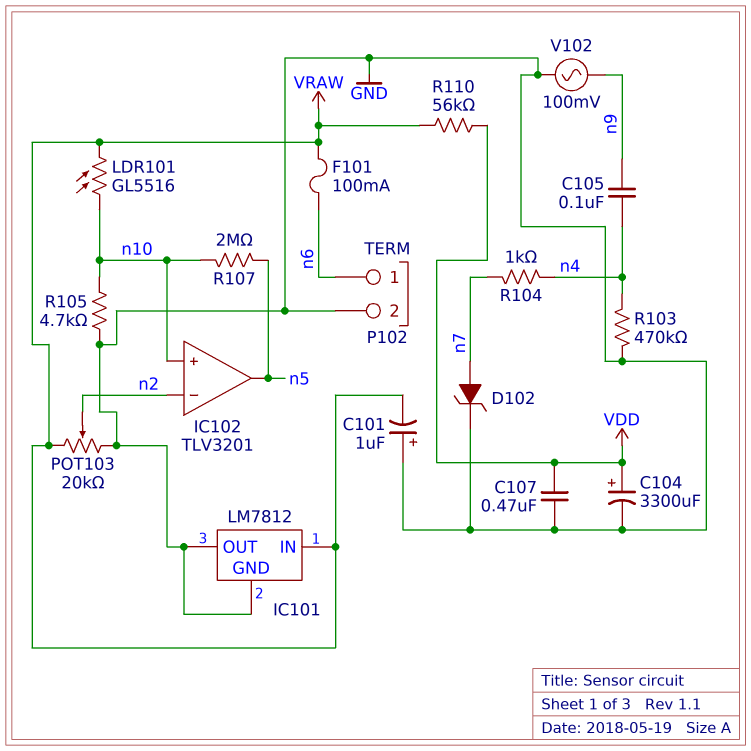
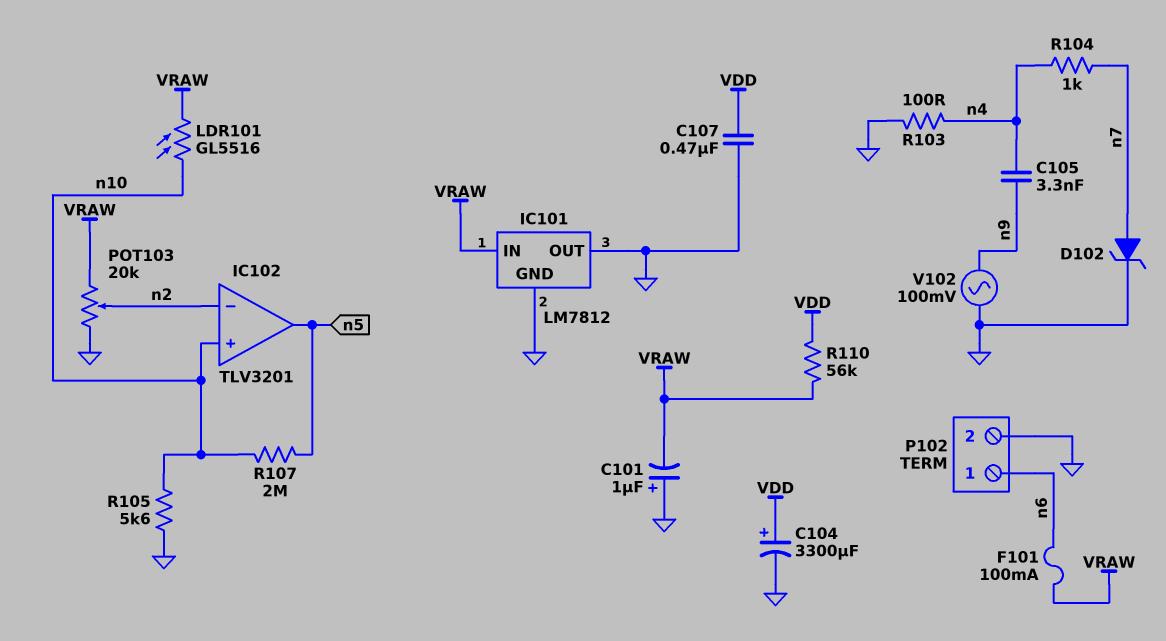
C105: 100nF (n4, n9) -> 3.3nF (n4, n9)
R103: 470k (GND, n4) -> 100 (GND, n4)
R105: 4.7k (GND, n10) -> 5.6k (GND, n10)

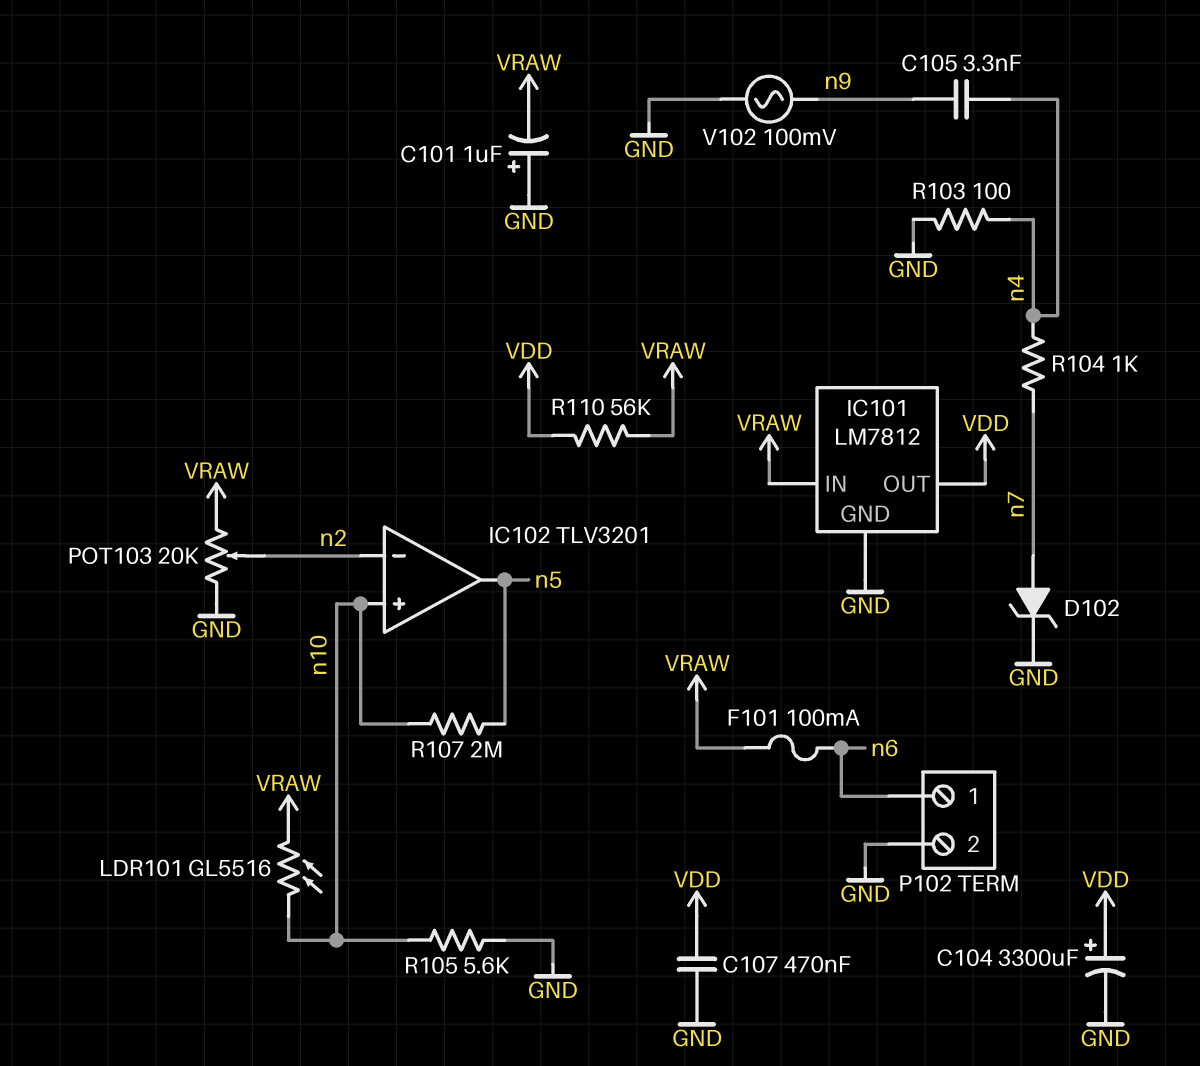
IC101 pin OUT: GND -> VDD

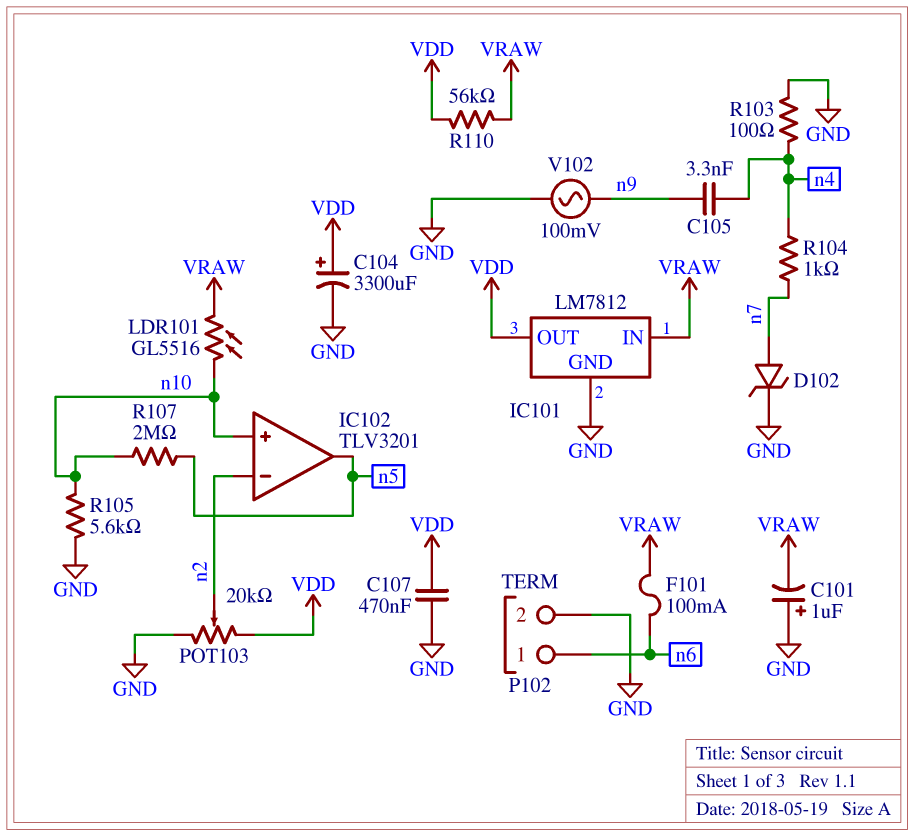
POT103: 20k (GND, VRAW, wiper n2) -> 20k (GND, VDD, wiper n2)

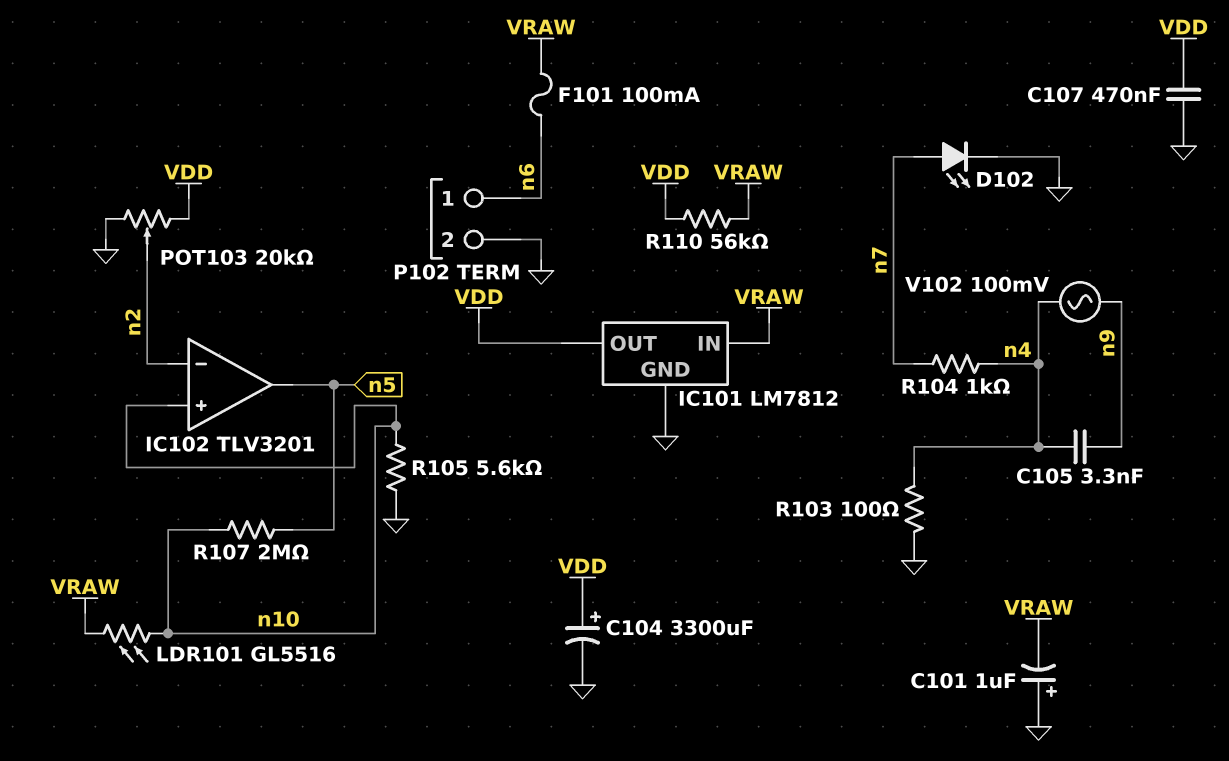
D102: zener (A n7, K GND) -> LED (A n7, K GND)
V102: AC 100mV (GND, n9) -> AC 100mV (n4, n9)

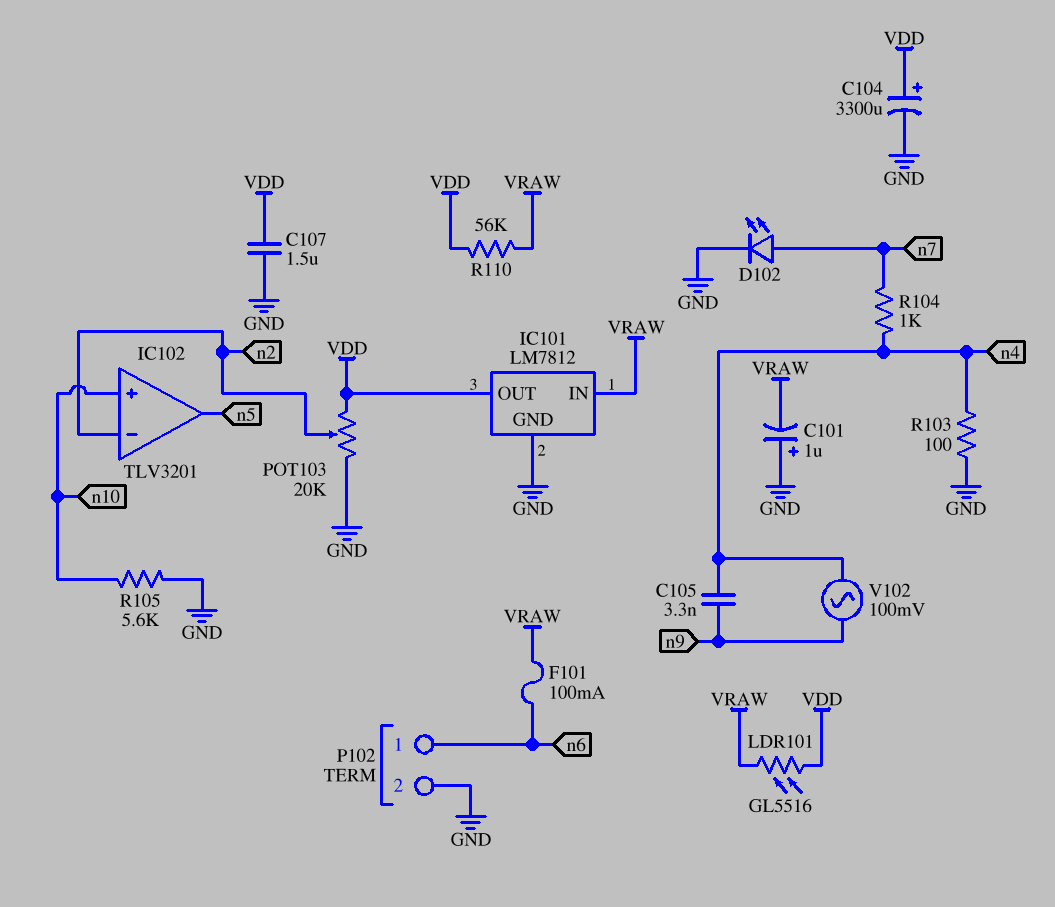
C107: 470nF (GND, VDD) -> 1.5uF (GND, VDD)
LDR101: GL5516 (VRAW, n10) -> GL5516 (VDD, VRAW)
R107: 2M (n5, n10) -> none

